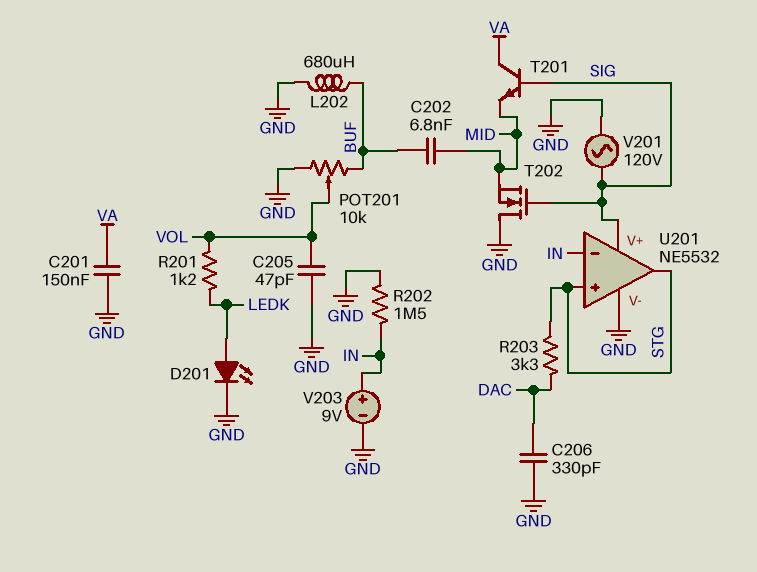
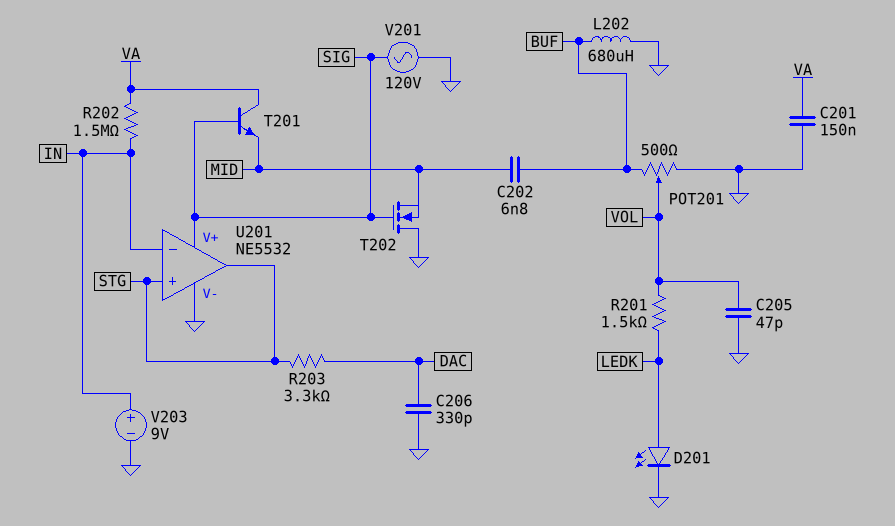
POT201: 10k (BUF, GND, wiper VOL) -> 500 (BUF, GND, wiper VOL)
R201: 1.2k (LEDK, VOL) -> 1.5k (LEDK, VOL)
R202: 1.5M (GND, IN) -> 1.5M (IN, VA)

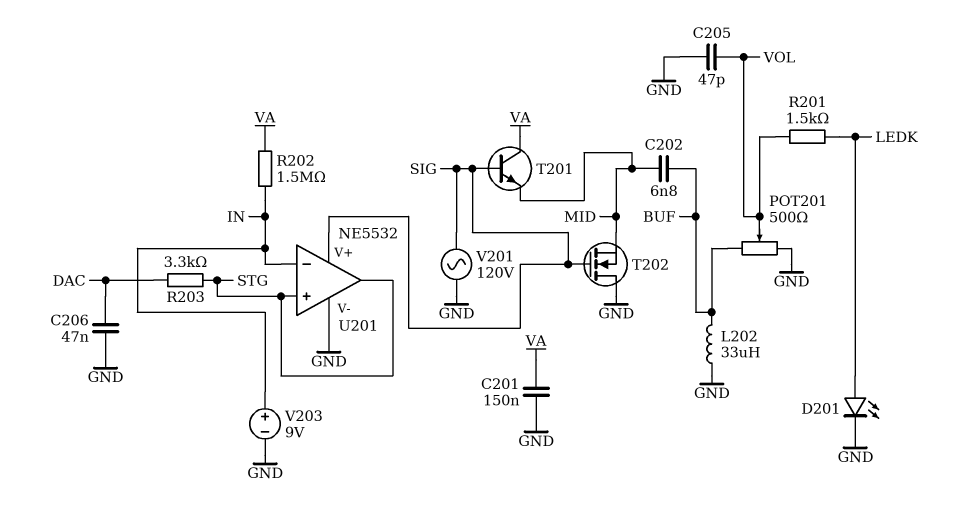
C206: 330pF (DAC, GND) -> 47nF (DAC, GND)
L202: 680uH (BUF, GND) -> 33uH (BUF, GND)

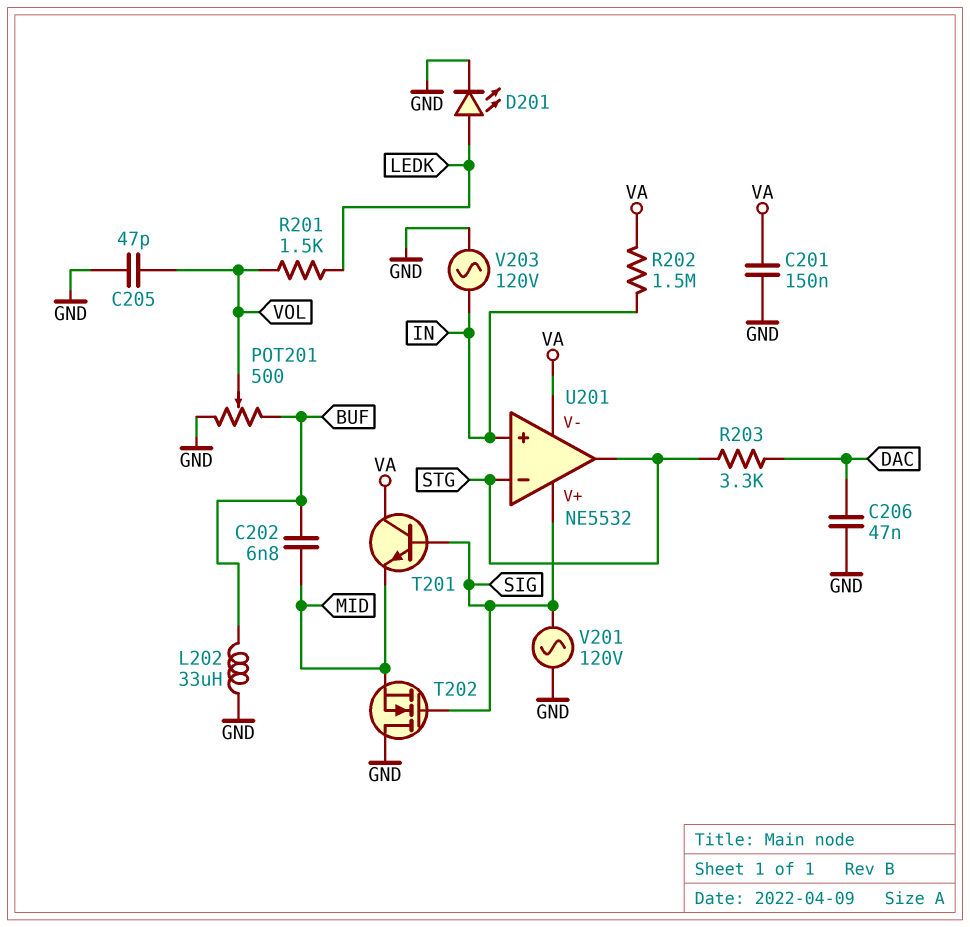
U201 pin V-: GND -> VA
U201 pin in+: STG -> IN
U201 pin in-: IN -> STG
V203: 9V (plus IN, minus GND) -> AC 120V (GND, IN)

